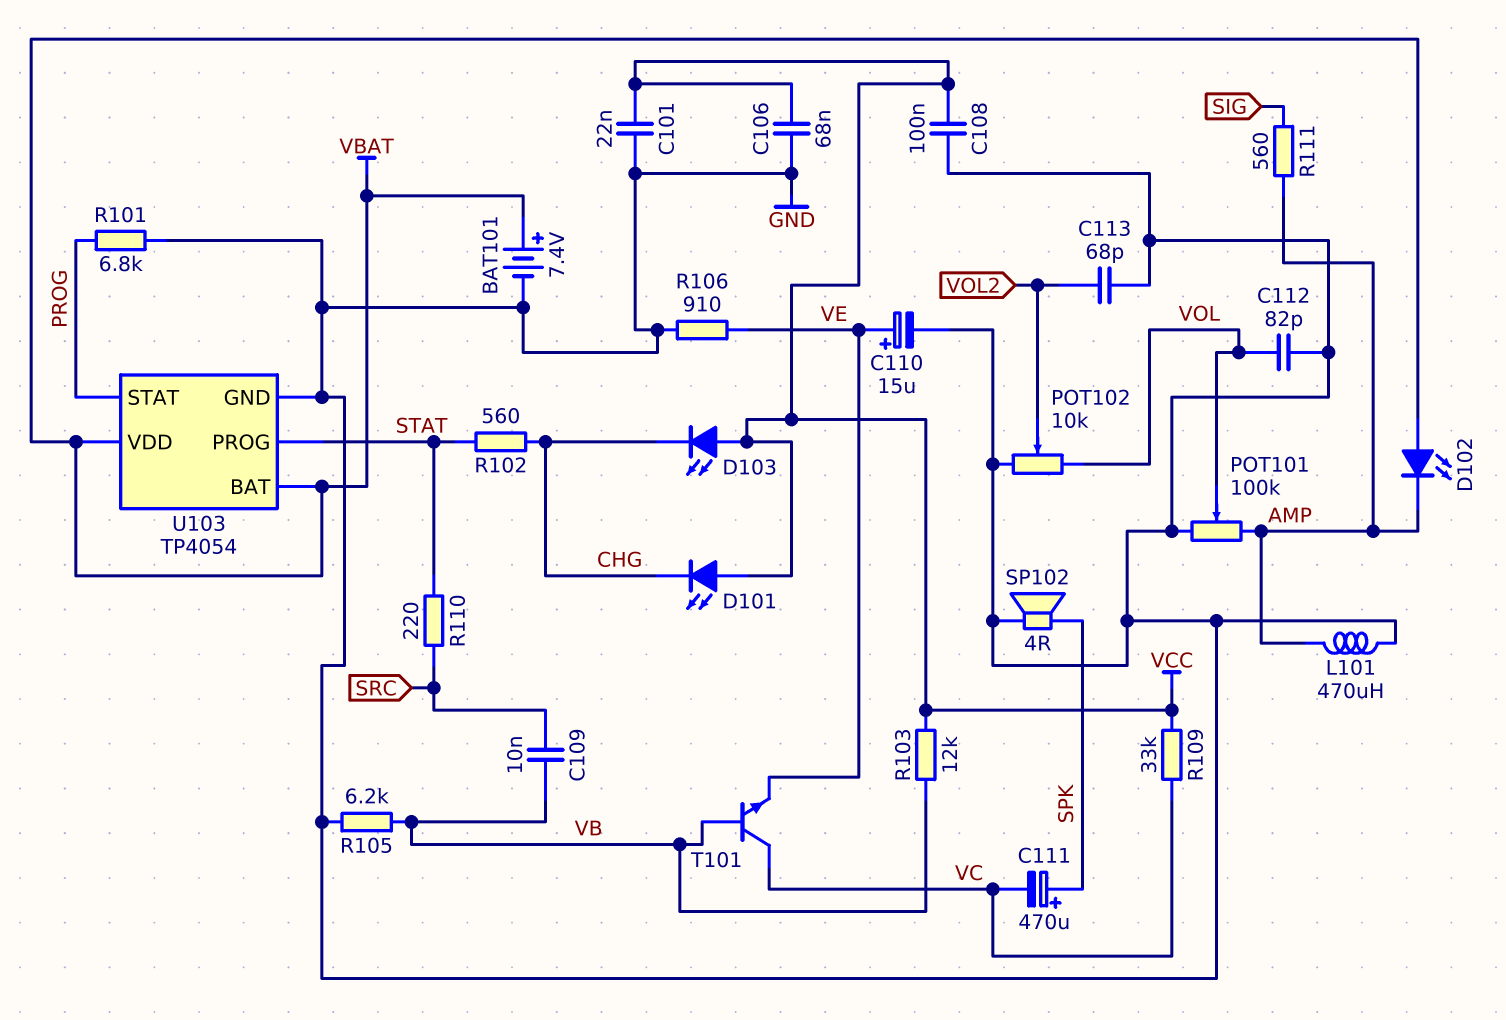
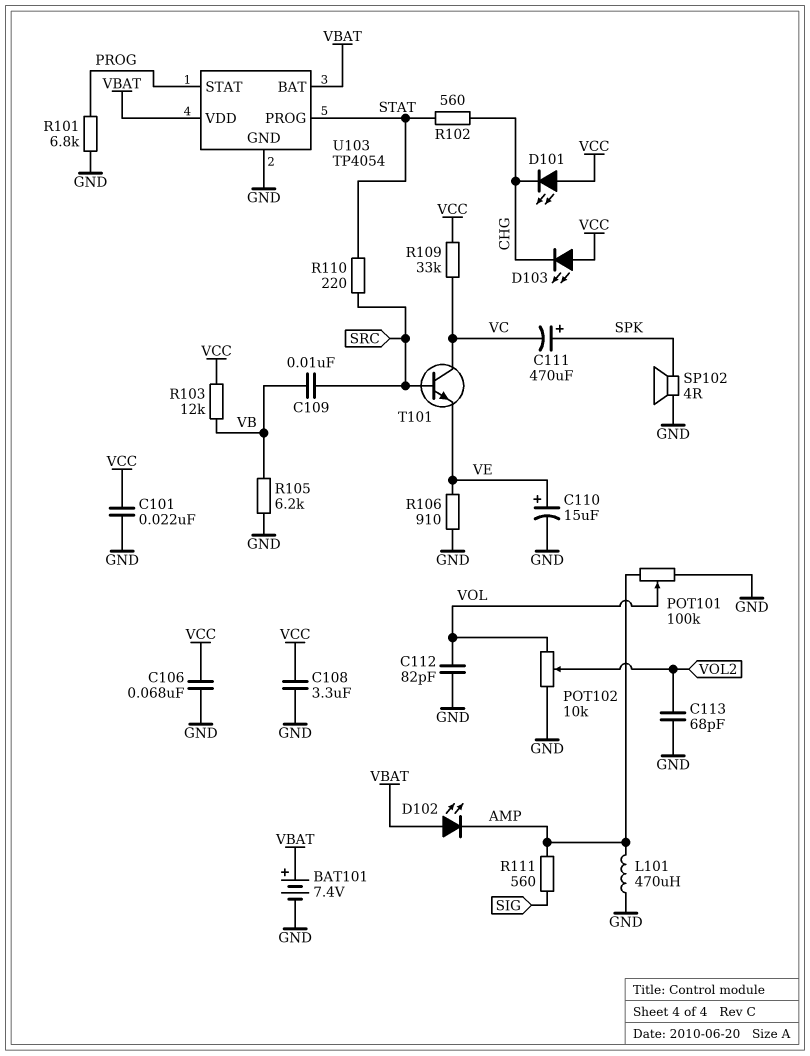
C108: 100nF (GND, VCC) -> 3.3uF (GND, VCC)
T101: NPN (B VB, C VC, E VE) -> NPN (B SRC, C VC, E VE)

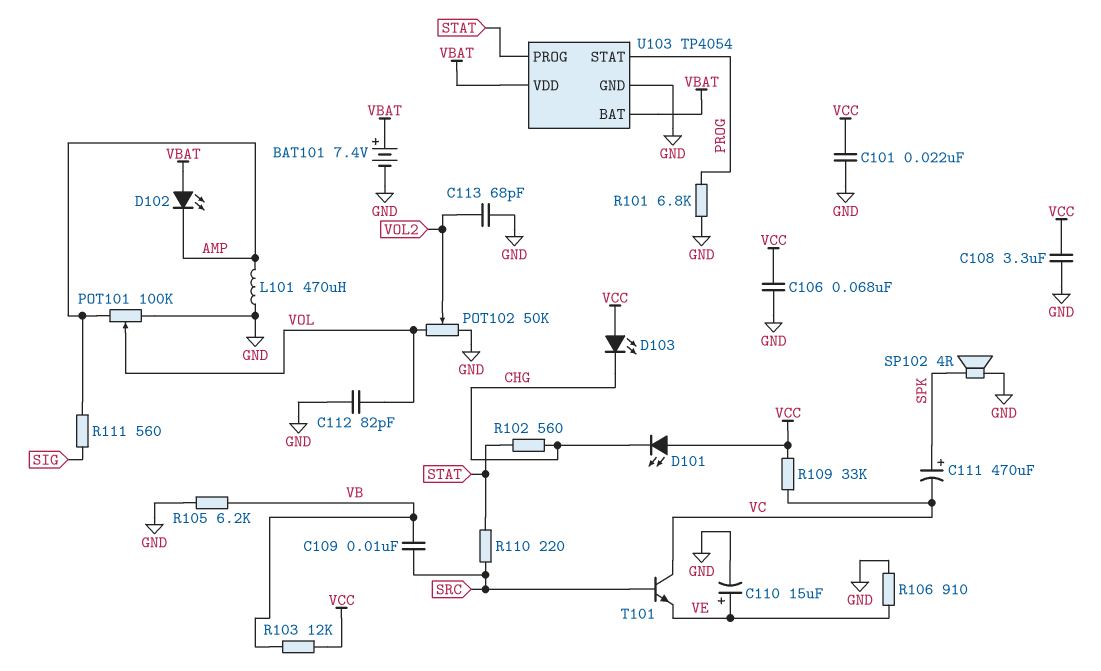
POT102: 10k (GND, VOL, wiper VOL2) -> 50k (GND, VOL, wiper VOL2)

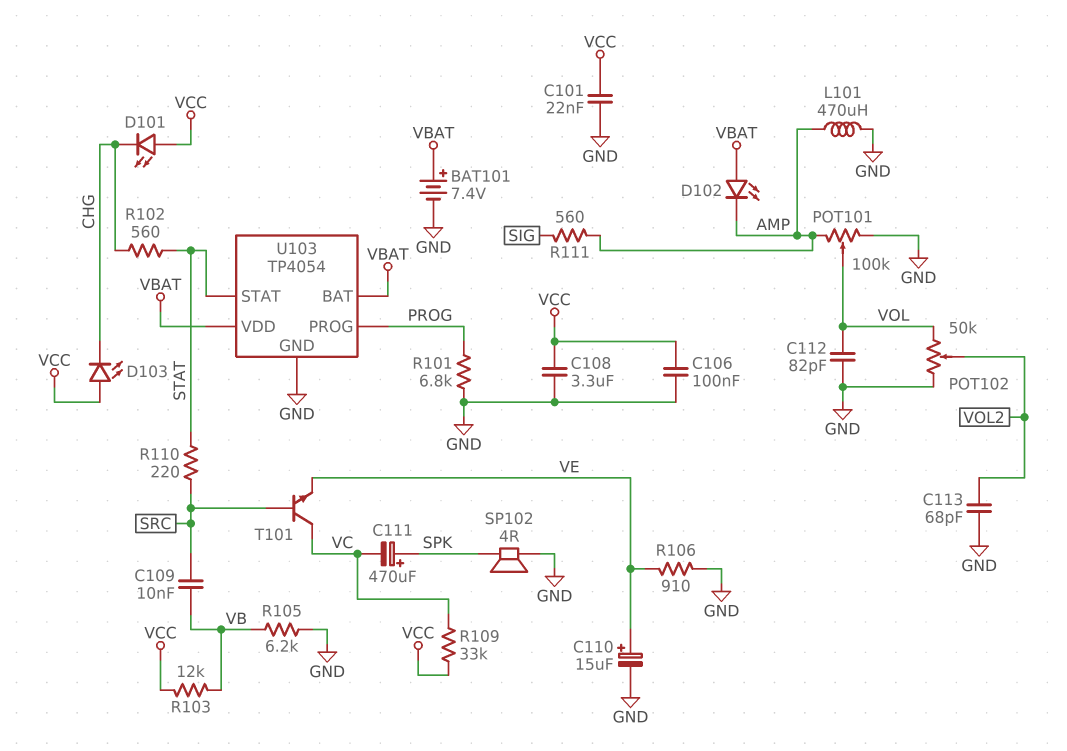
C106: 68nF (GND, VCC) -> 100nF (GND, VCC)
U103 pin PROG: STAT -> PROG
U103 pin STAT: PROG -> STAT

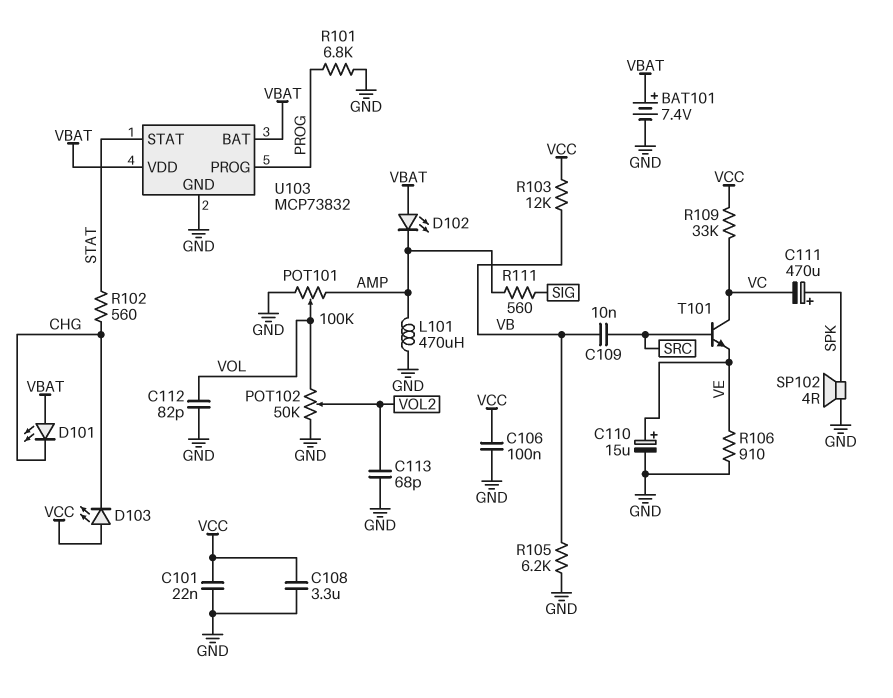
D101: LED (A VCC, K CHG) -> LED (A VBAT, K CHG)
R110: 220 (SRC, STAT) -> none
U103: TP4054 -> MCP73832

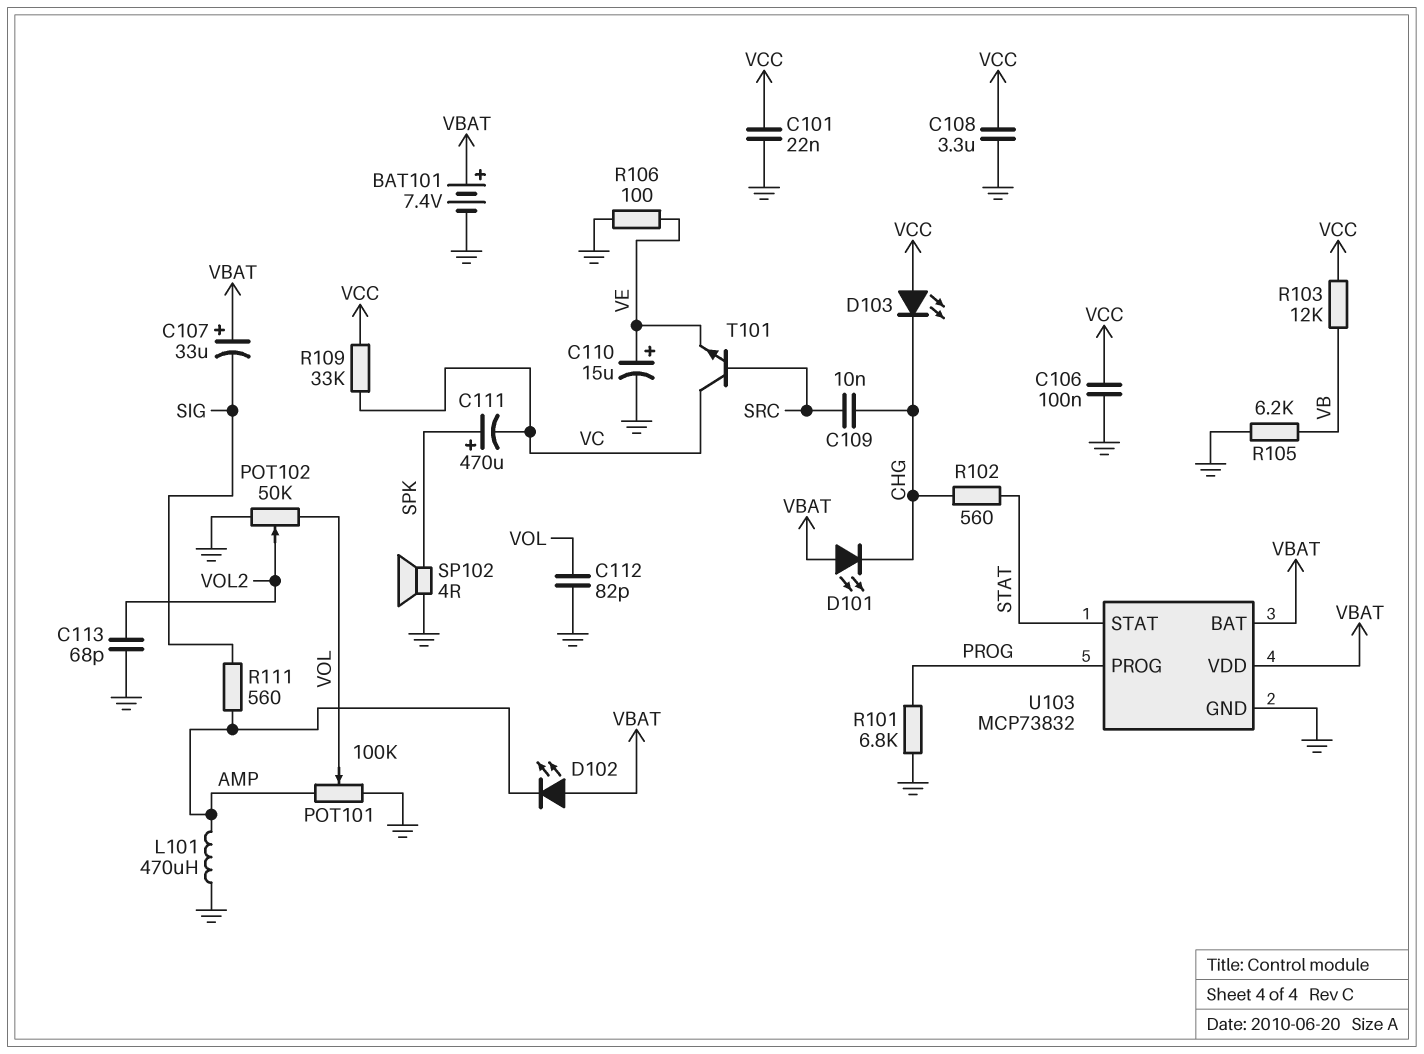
C107: none -> 33uF (plus VBAT, minus SIG)
C109: 10nF (SRC, VB) -> 10nF (CHG, SRC)
R106: 910 (GND, VE) -> 100 (GND, VE)

